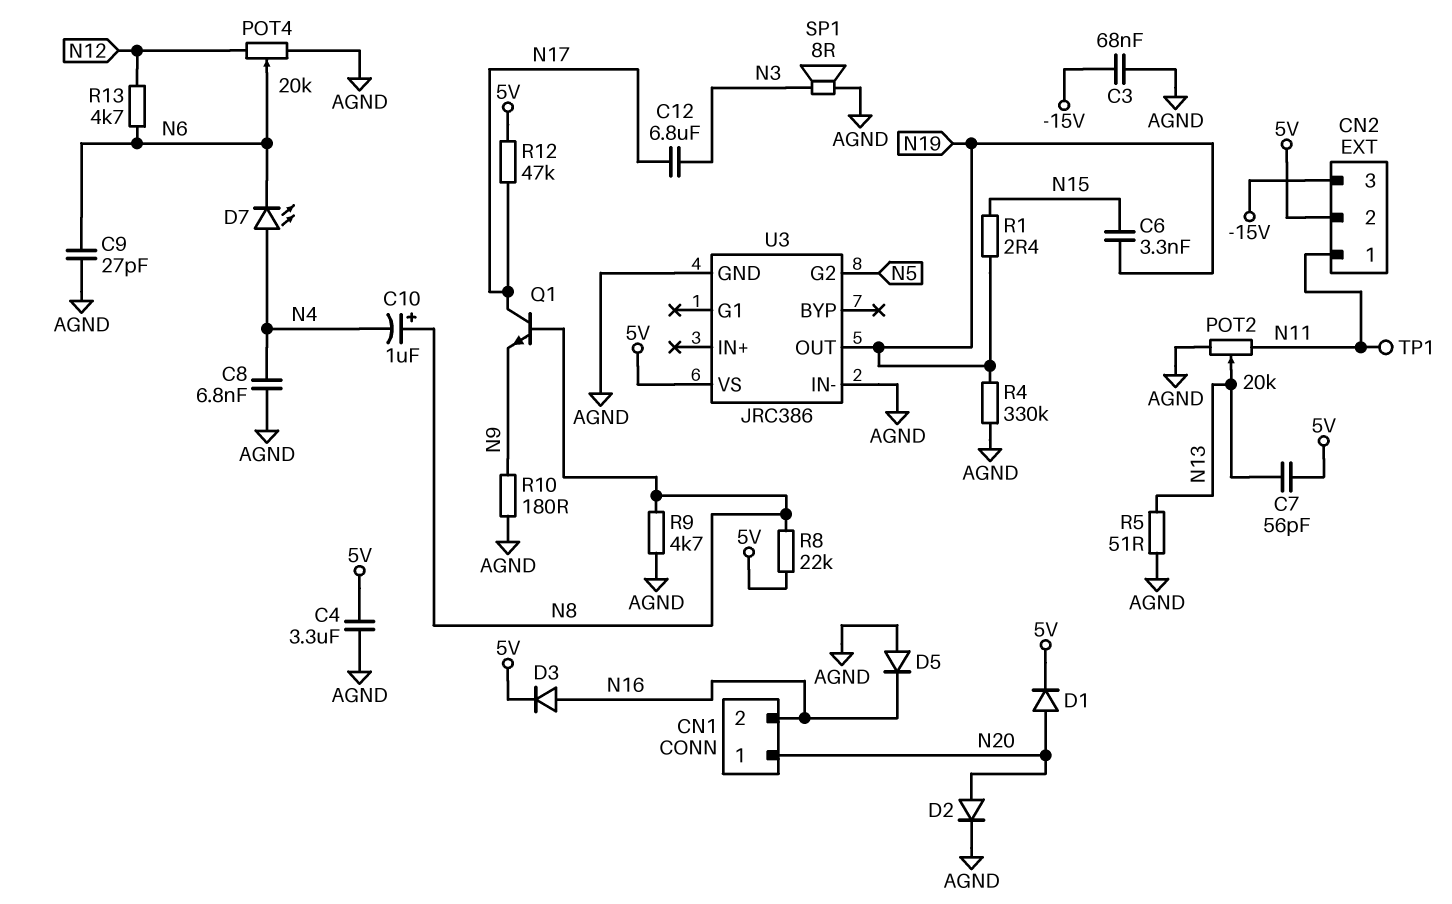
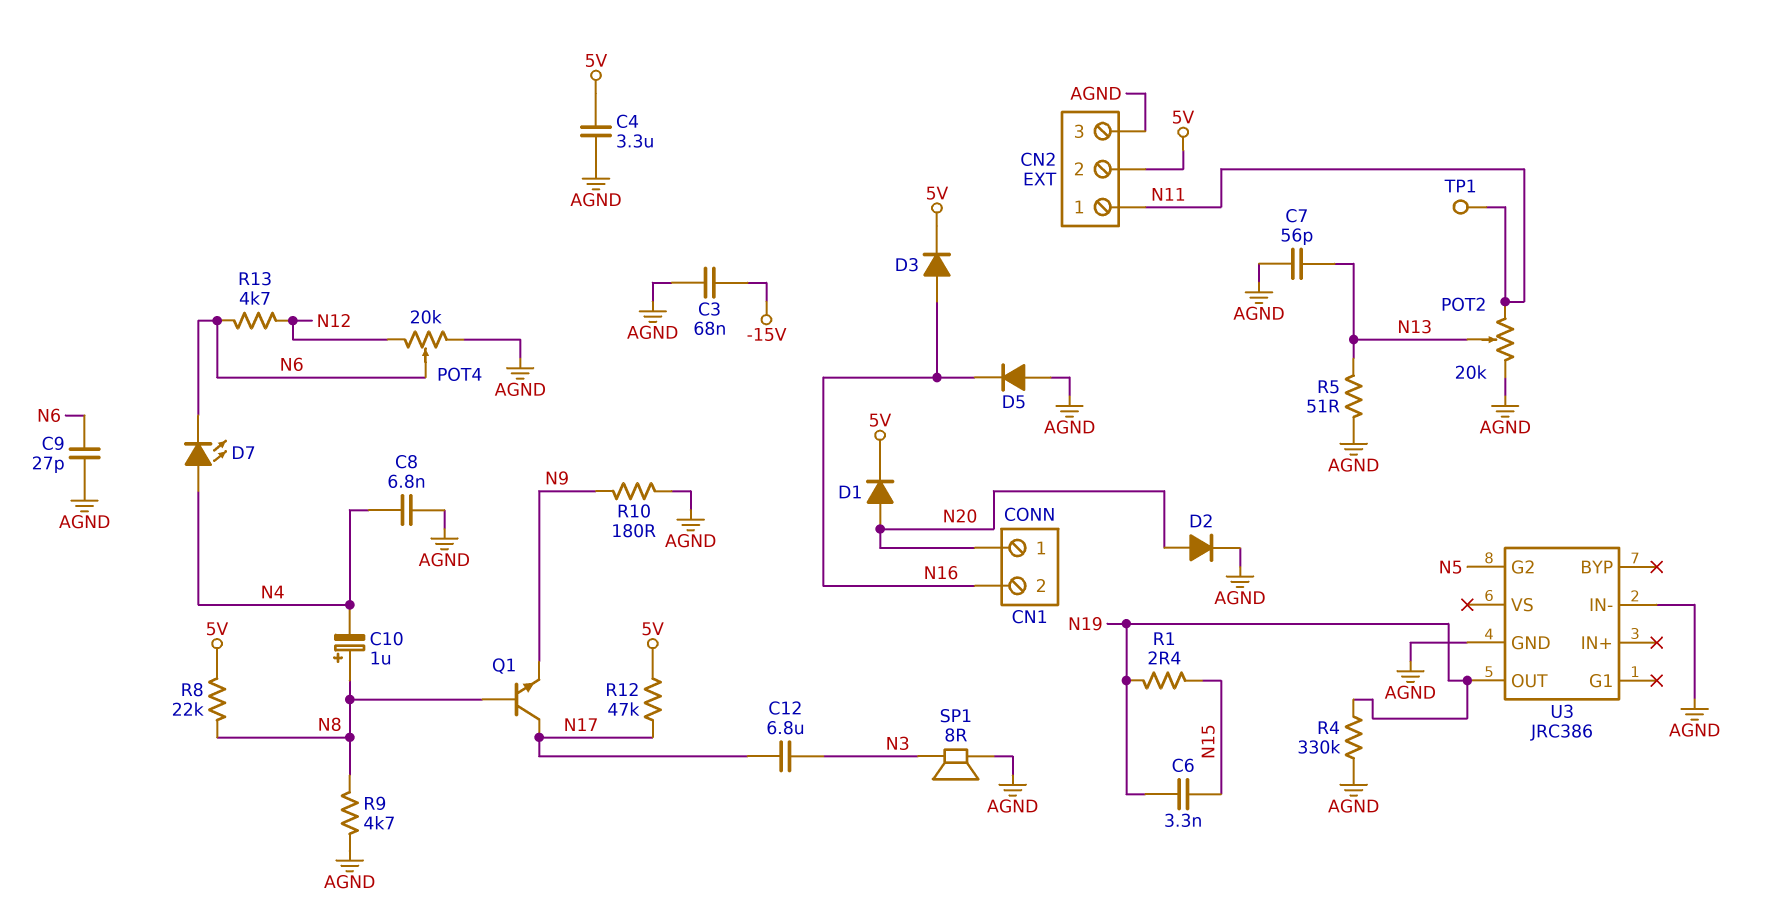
C7: 56pF (5V, N13) -> 56pF (AGND, N13)
CN2 pin 3: -15V -> AGND
U3 pin VS: 5V -> none

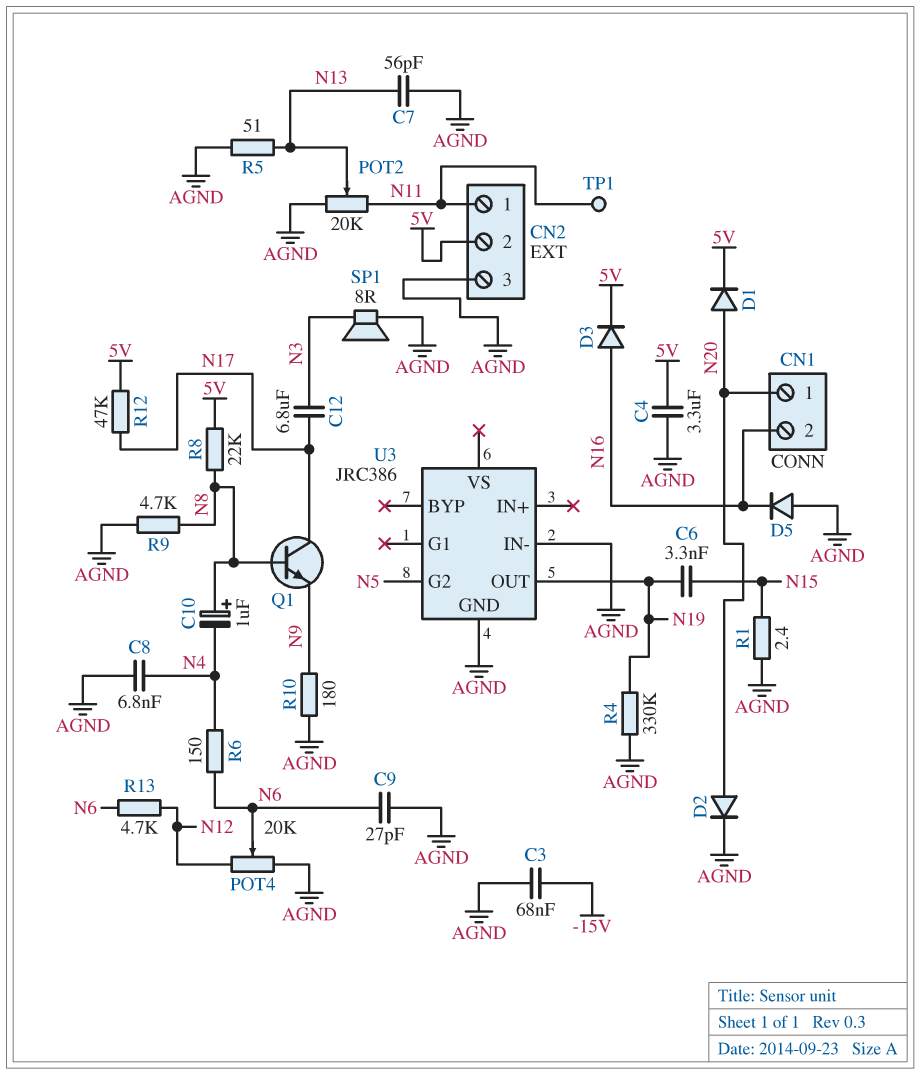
D7: LED (A N4, K N6) -> none
R1: 2.4 (N15, N19) -> 2.4 (AGND, N15)
R6: none -> 150 (N4, N6)

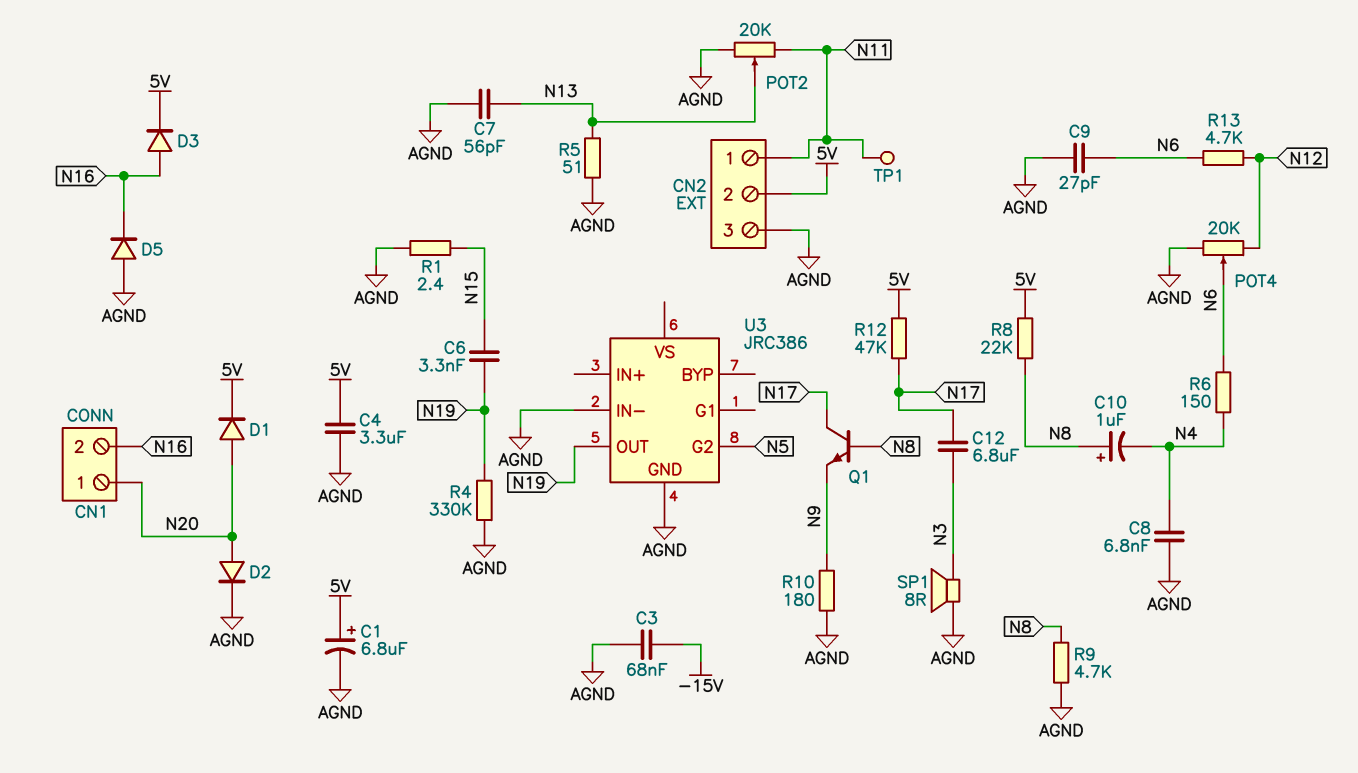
C1: none -> 6.8uF (plus 5V, minus AGND)

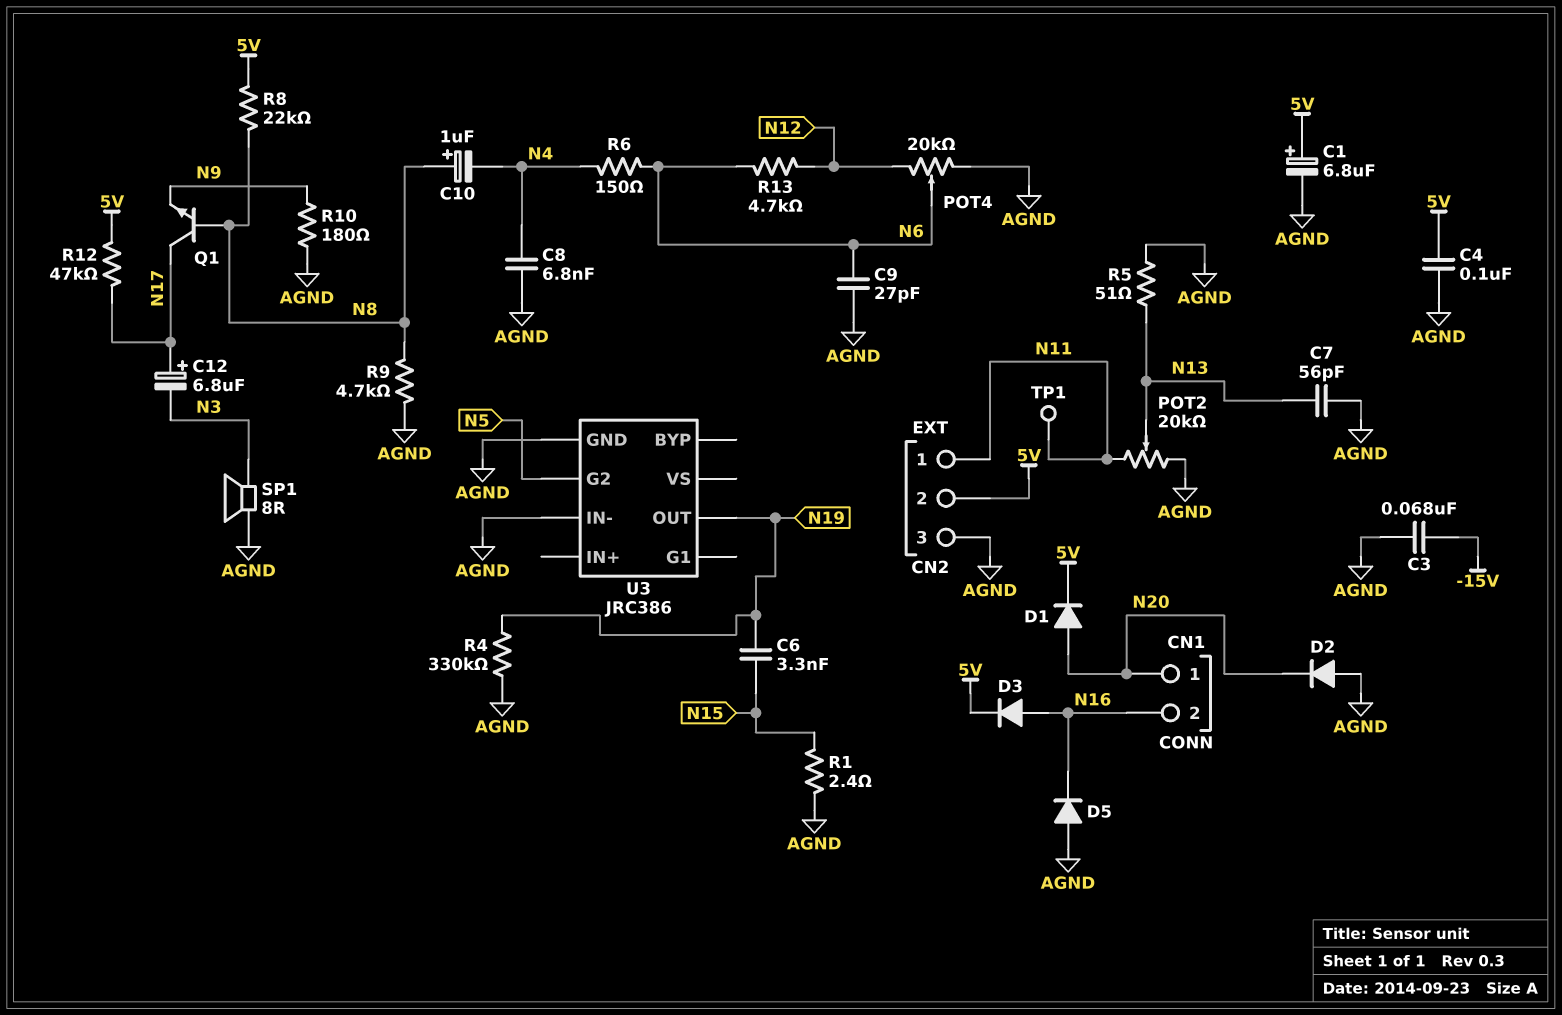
C4: 3.3uF (5V, AGND) -> 100nF (5V, AGND)
C12: 6.8uF (N3, N17) -> 6.8uF (plus N17, minus N3)
D2: diode (A N20, K AGND) -> diode (A AGND, K N20)

